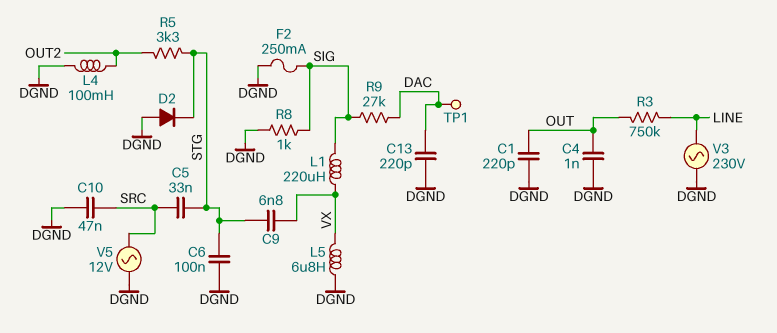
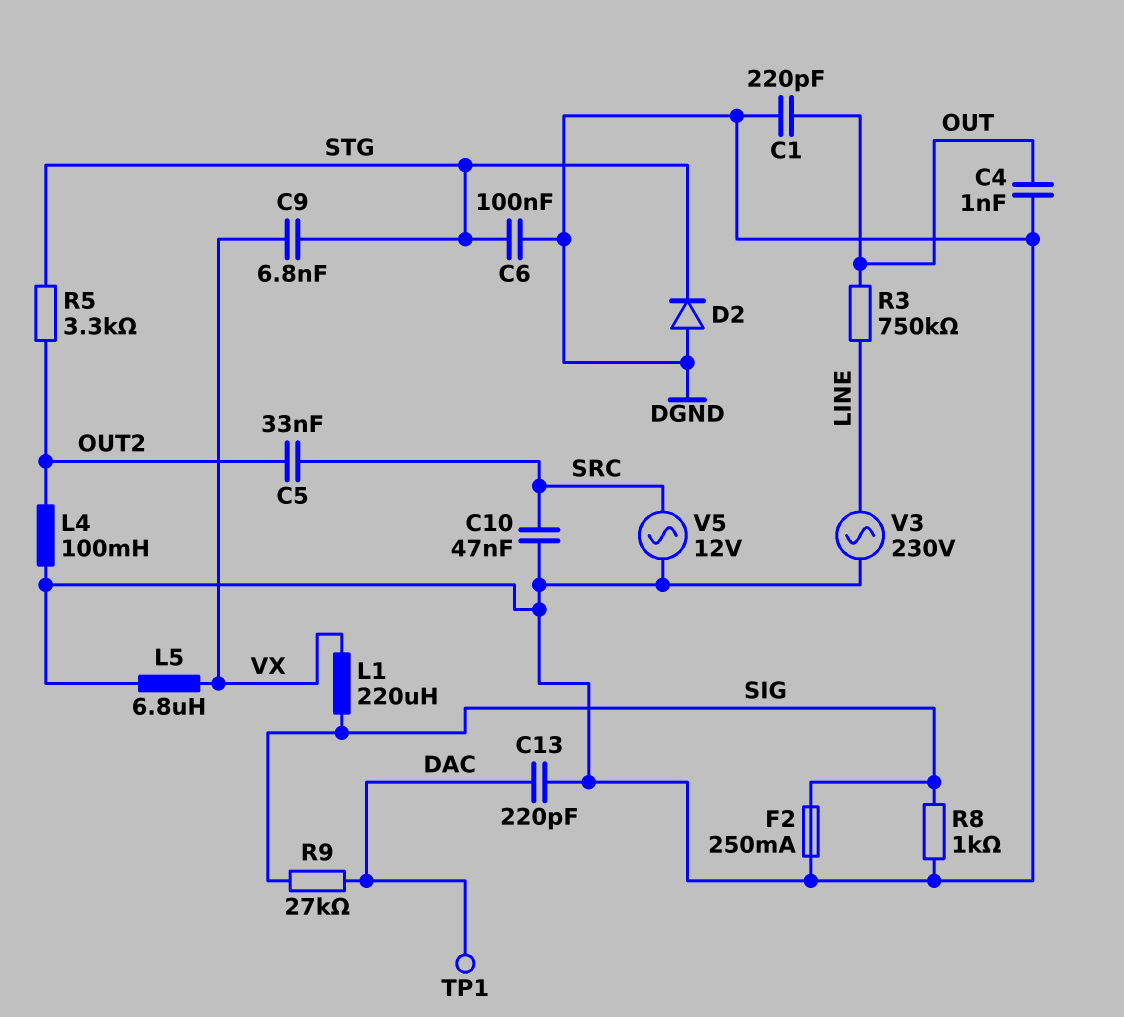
C5: 33nF (SRC, STG) -> 33nF (OUT2, SRC)

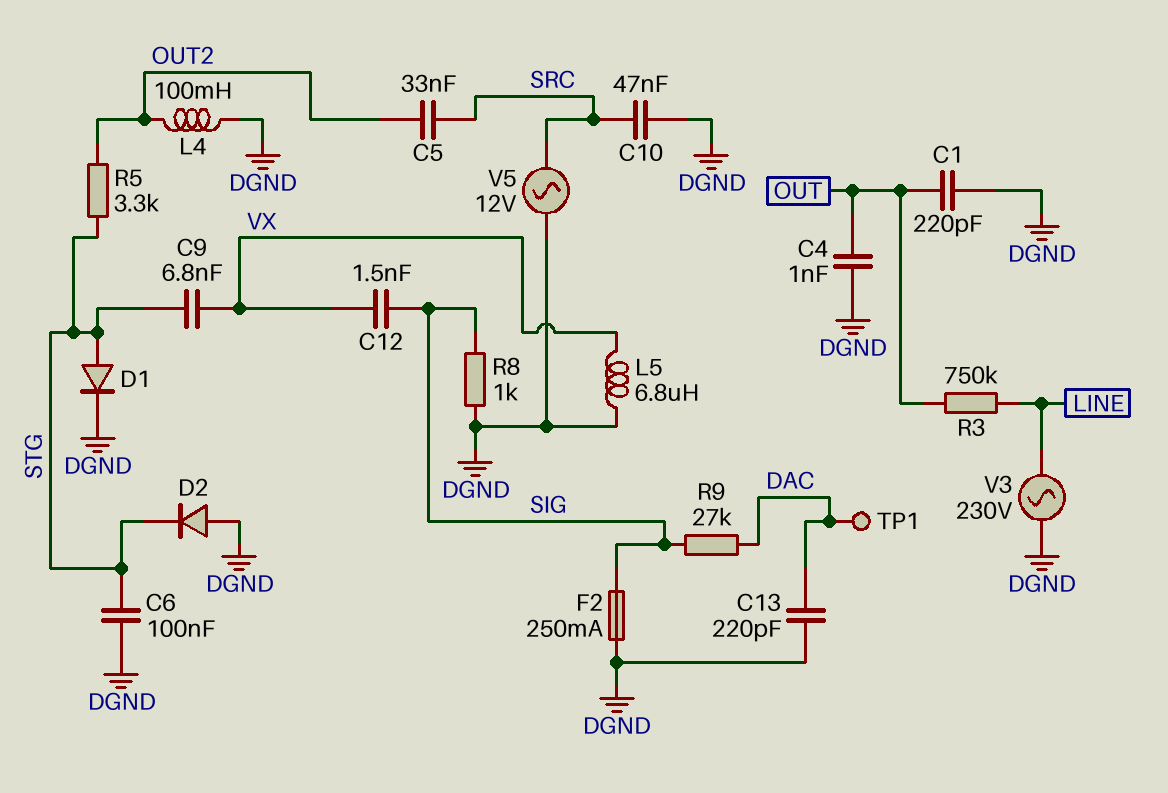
C12: none -> 1.5nF (SIG, VX)
D1: none -> diode (A STG, K DGND)
L1: 220uH (SIG, VX) -> none

